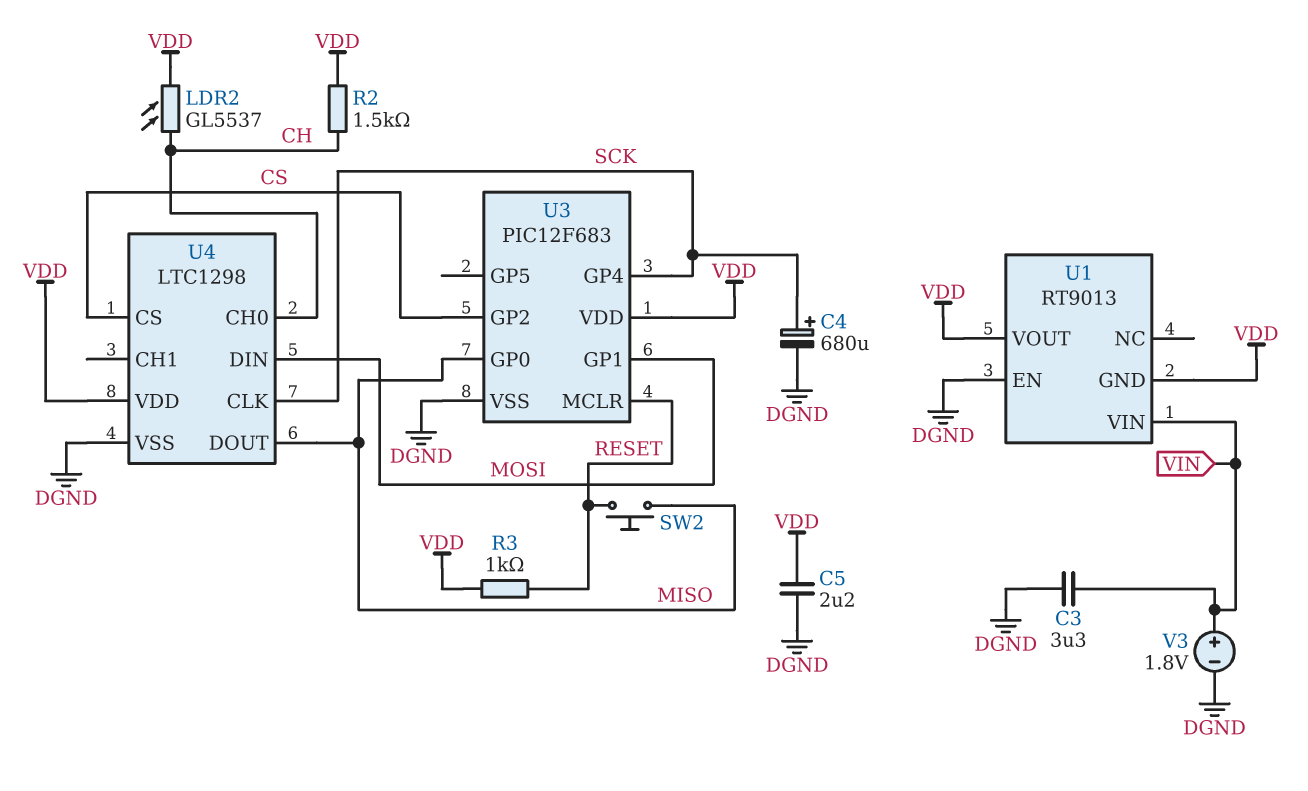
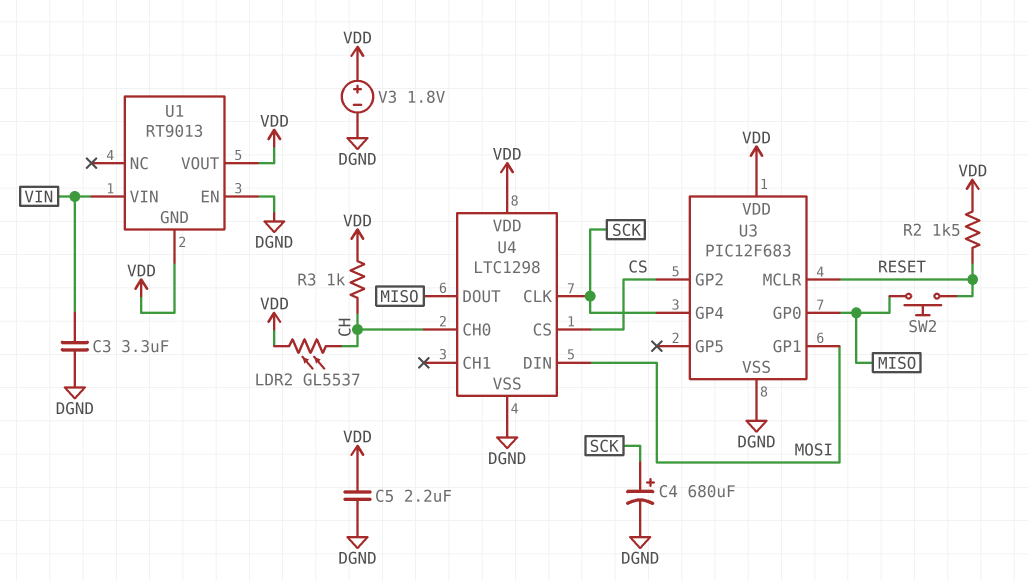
R2: 1.5k (CH, VDD) -> 1.5k (RESET, VDD)
R3: 1k (RESET, VDD) -> 1k (CH, VDD)
V3: 1.8V (plus VIN, minus DGND) -> 1.8V (plus VDD, minus DGND)

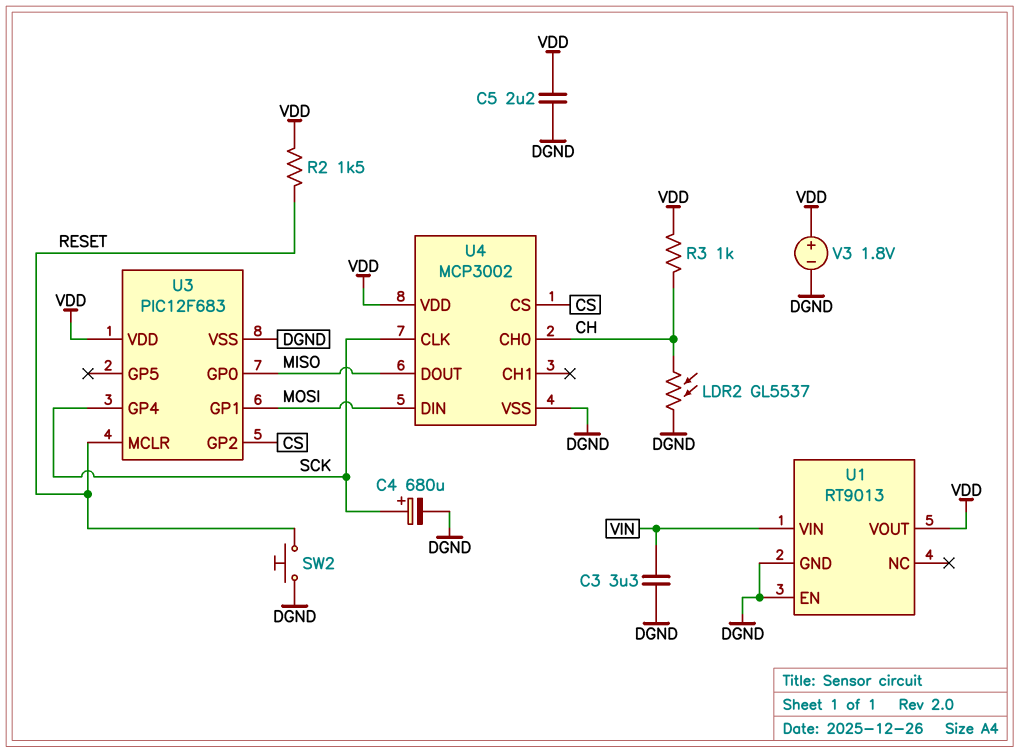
LDR2: GL5537 (CH, VDD) -> GL5537 (CH, DGND)
SW2: button (MISO, RESET) -> button (DGND, RESET)
U1 pin GND: VDD -> DGND
U4: LTC1298 -> MCP3002

